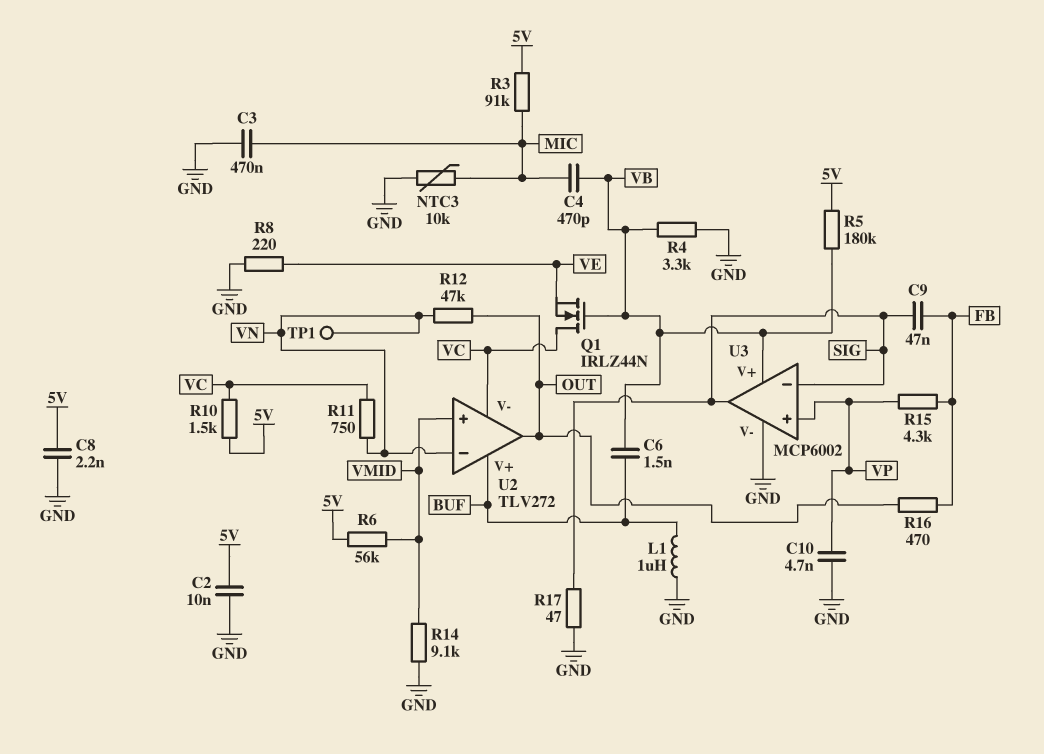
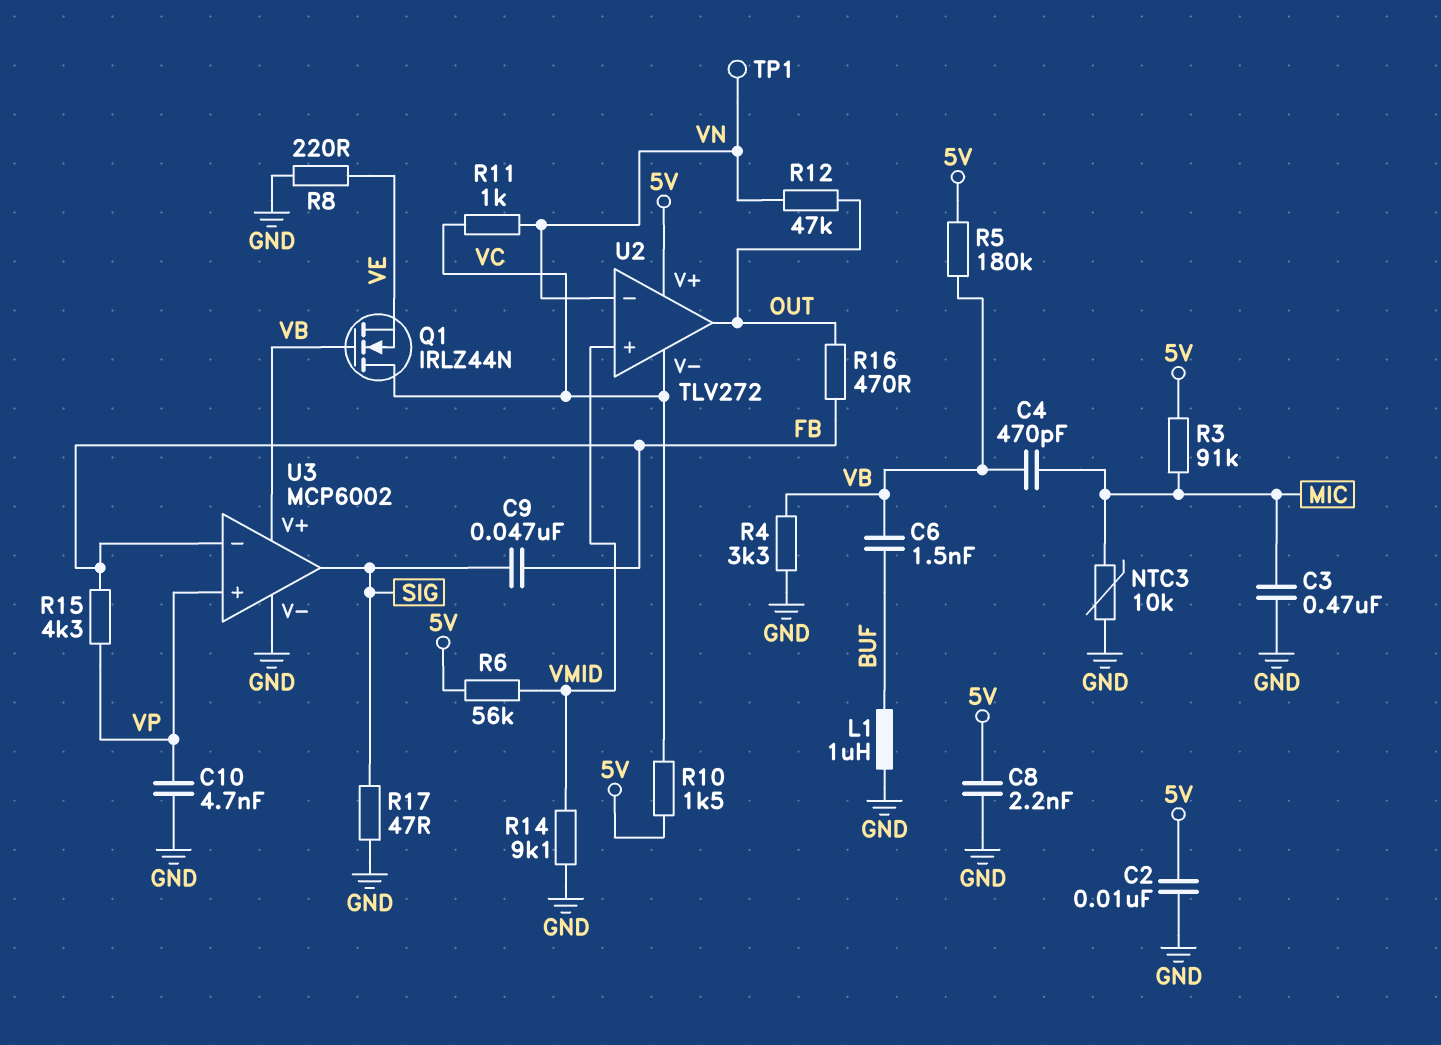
R11: 750 (VC, VN) -> 1k (VC, VN)
U2 pin V+: BUF -> 5V
U3 pin in-: SIG -> FB

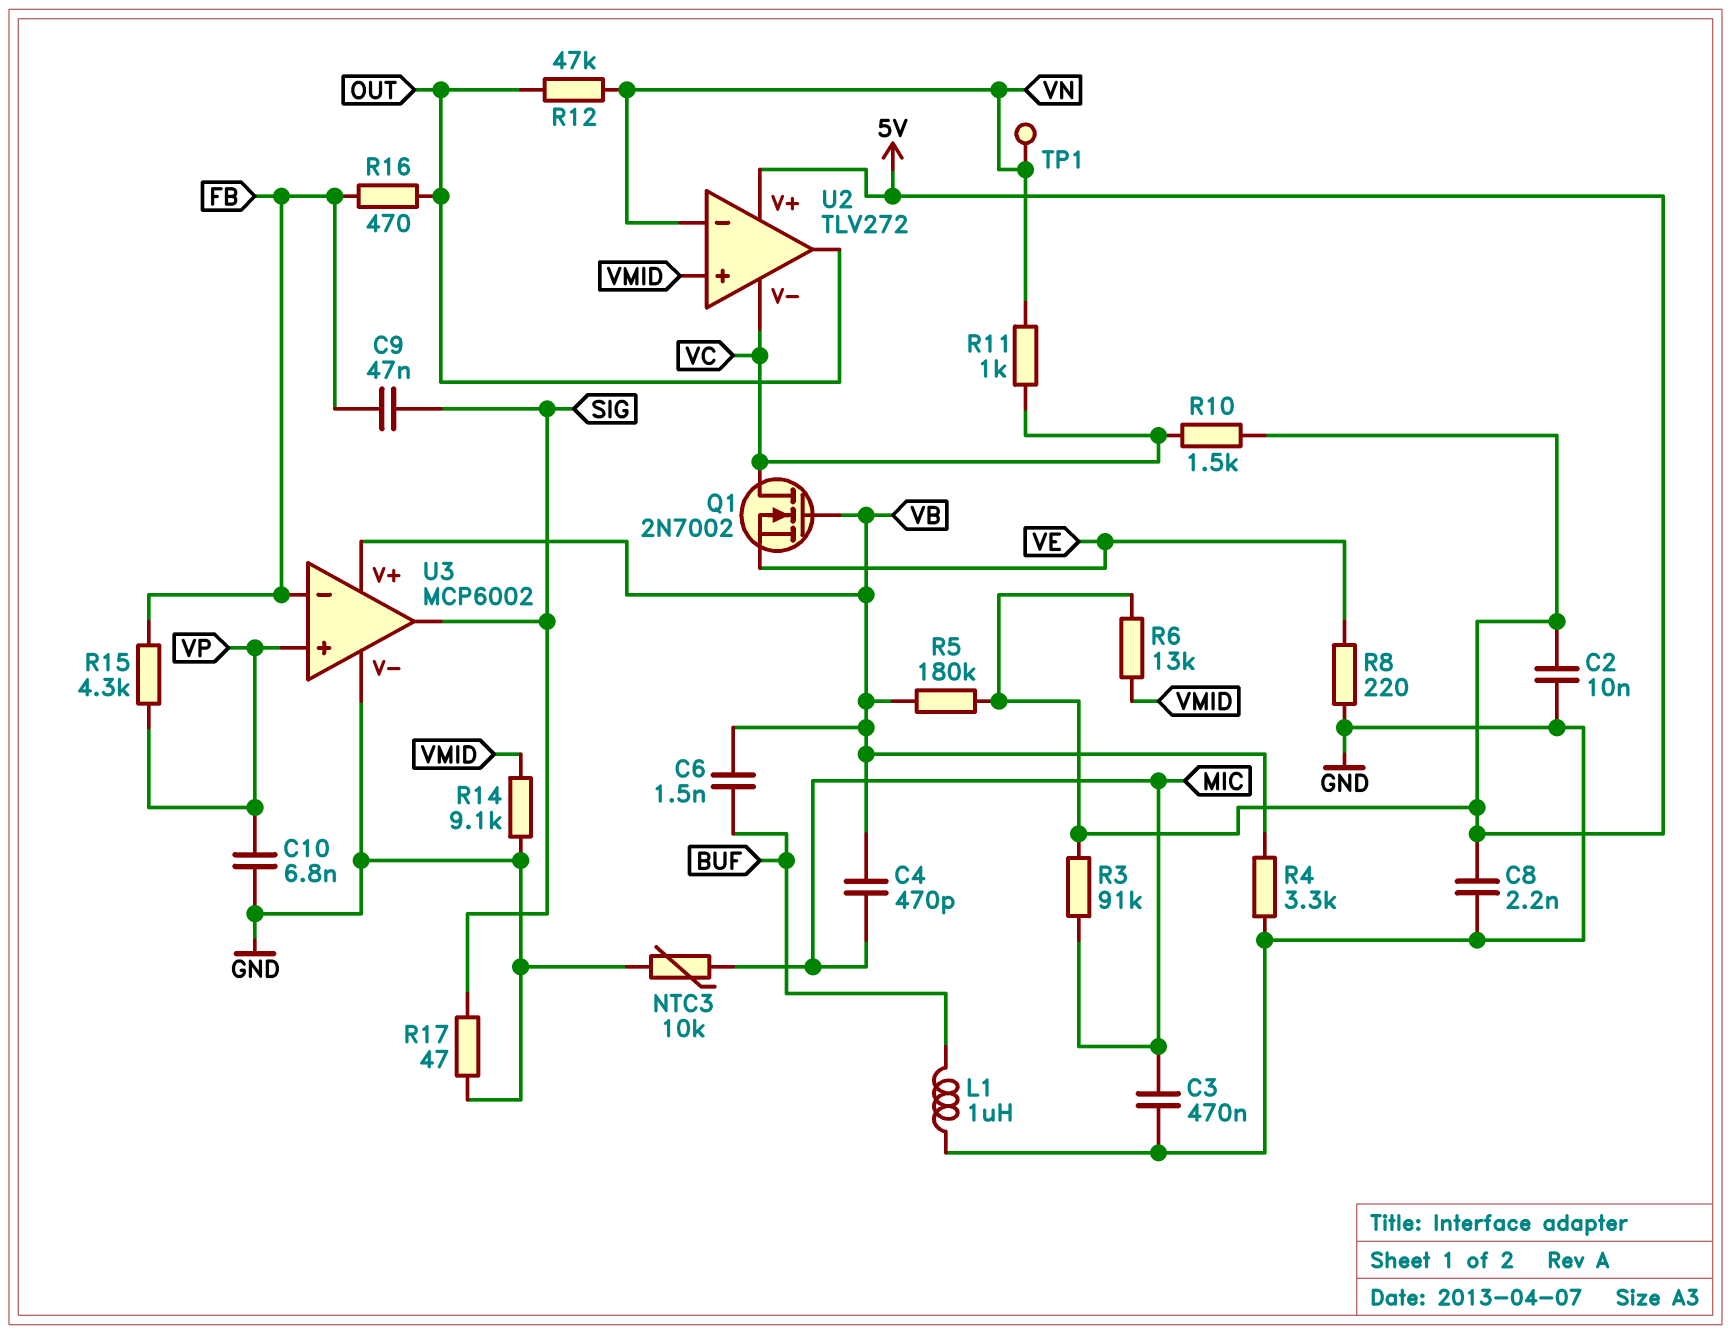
C10: 4.7nF (GND, VP) -> 6.8nF (GND, VP)
Q1: NMOS IRLZ44N (G VB, D VC, S VE) -> NMOS 2N7002 (G VB, D VC, S VE)
R6: 56k (5V, VMID) -> 13k (5V, VMID)

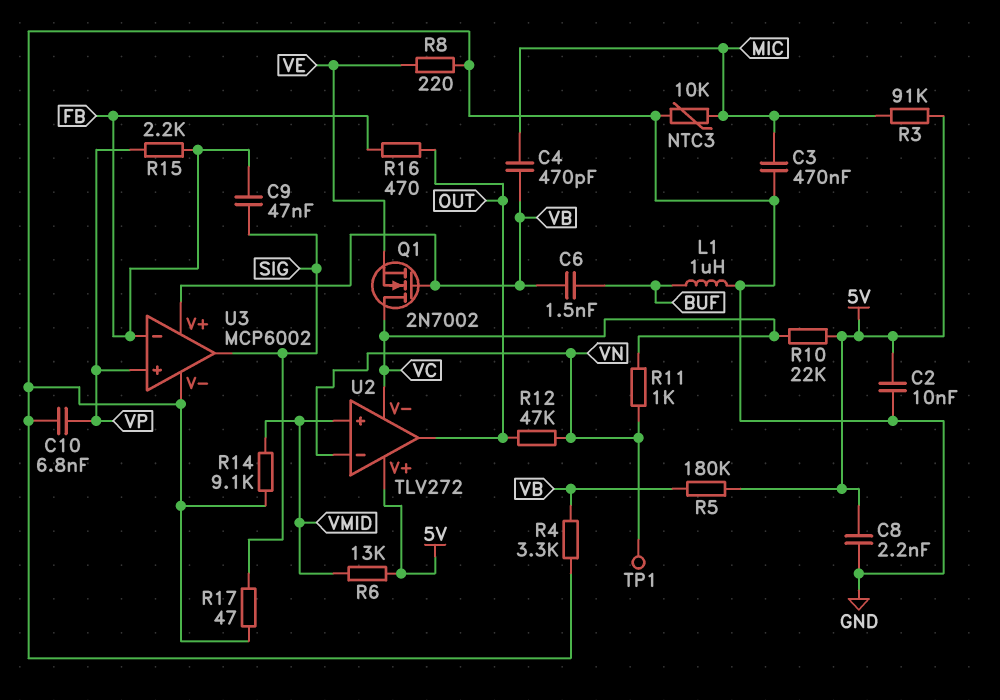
R10: 1.5k (5V, VC) -> 22k (5V, VC)
R15: 4.3k (FB, VP) -> 2.2k (FB, VP)

